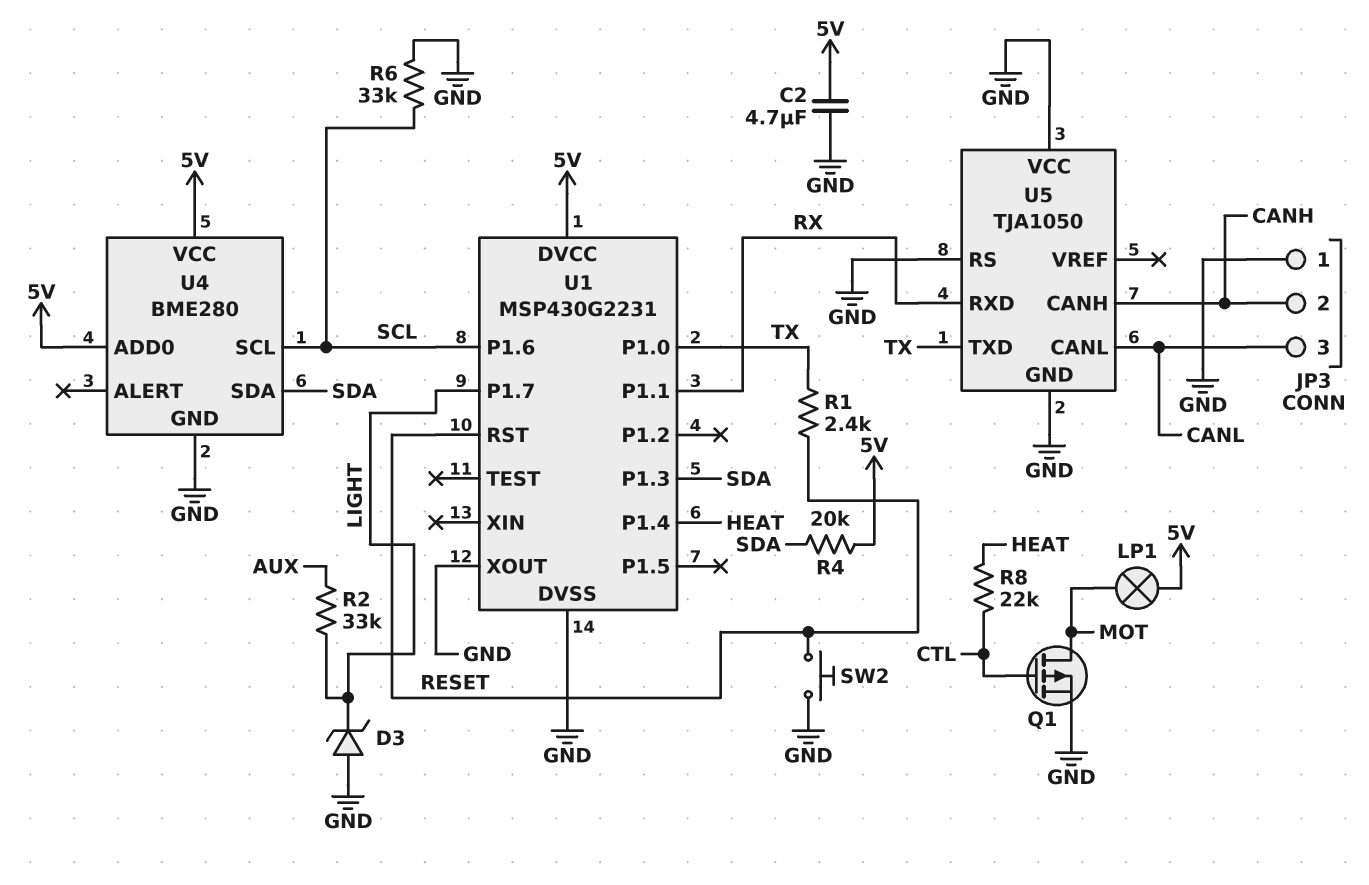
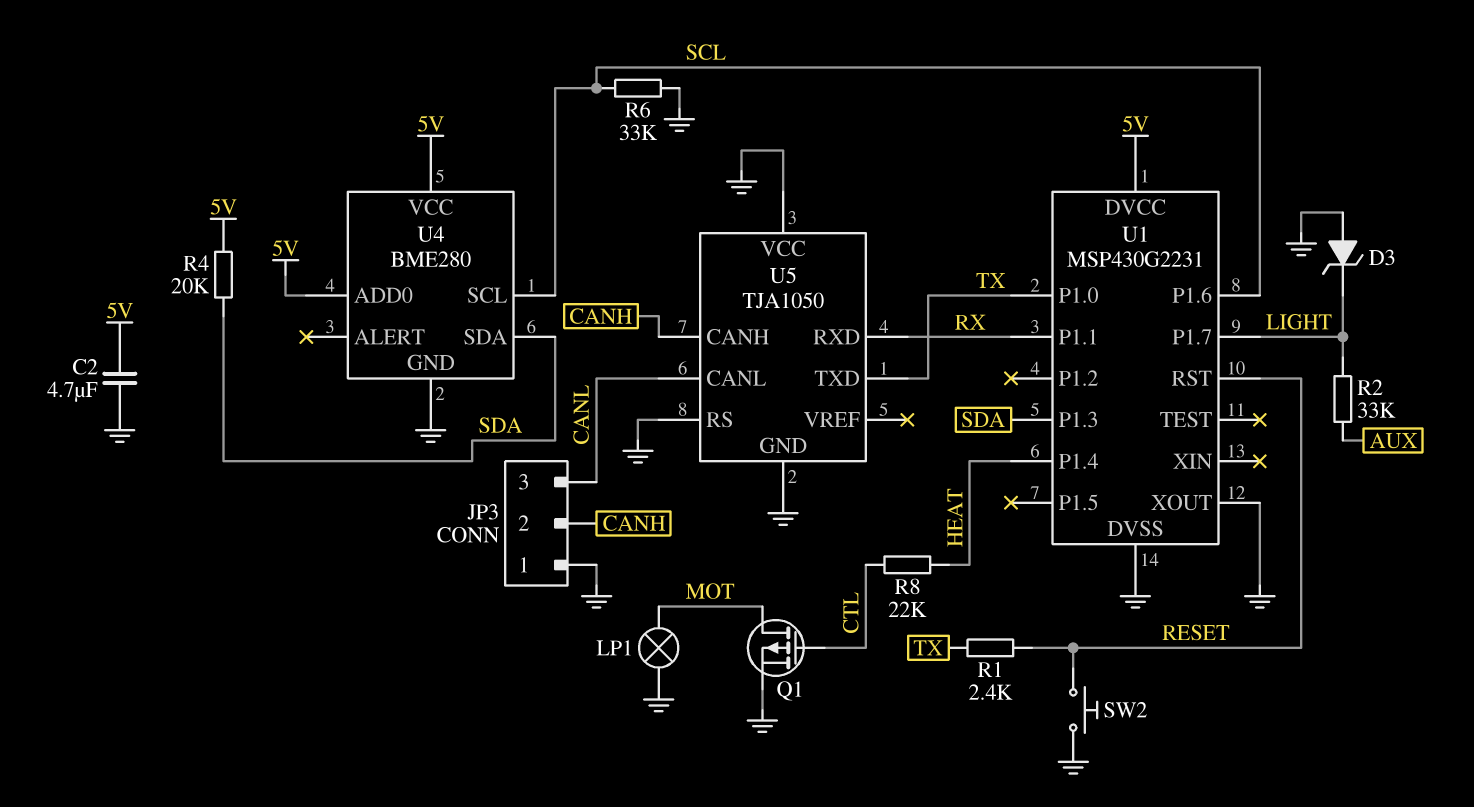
LP1: lamp (5V, MOT) -> lamp (GND, MOT)

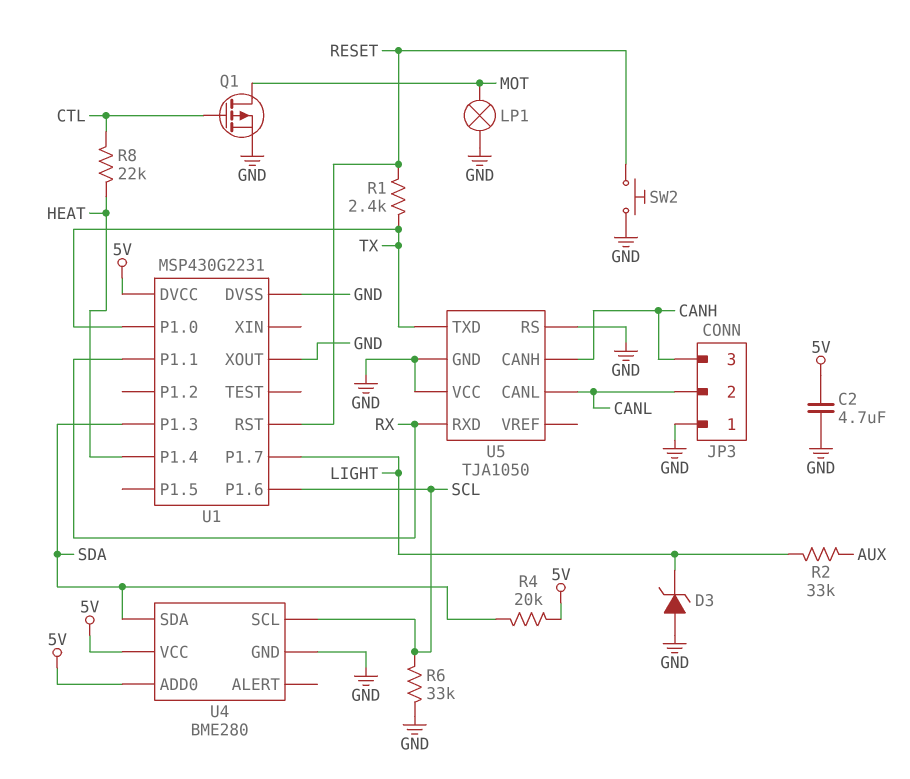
JP3 pin 2: CANH -> CANL
JP3 pin 3: CANL -> CANH

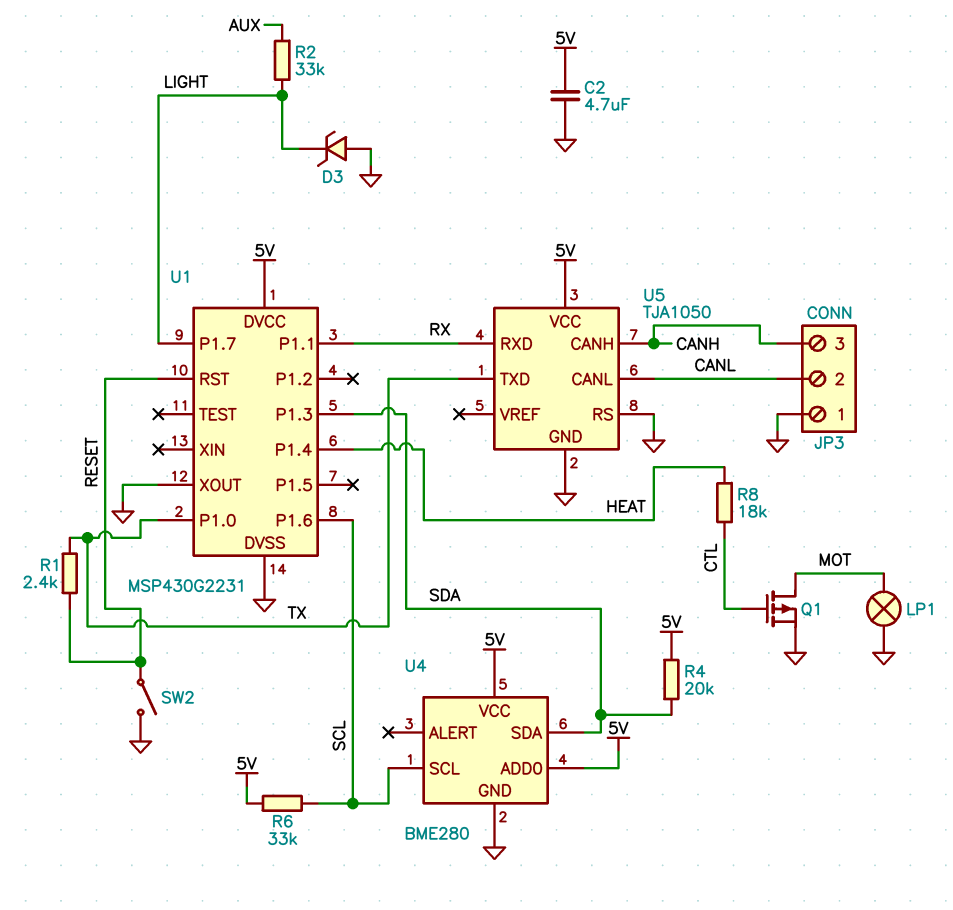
R6: 33k (GND, SCL) -> 33k (5V, SCL)
R8: 22k (CTL, HEAT) -> 18k (CTL, HEAT)
SW2: button (GND, RESET) -> switch (GND, RESET)
U5 pin VCC: GND -> 5V

